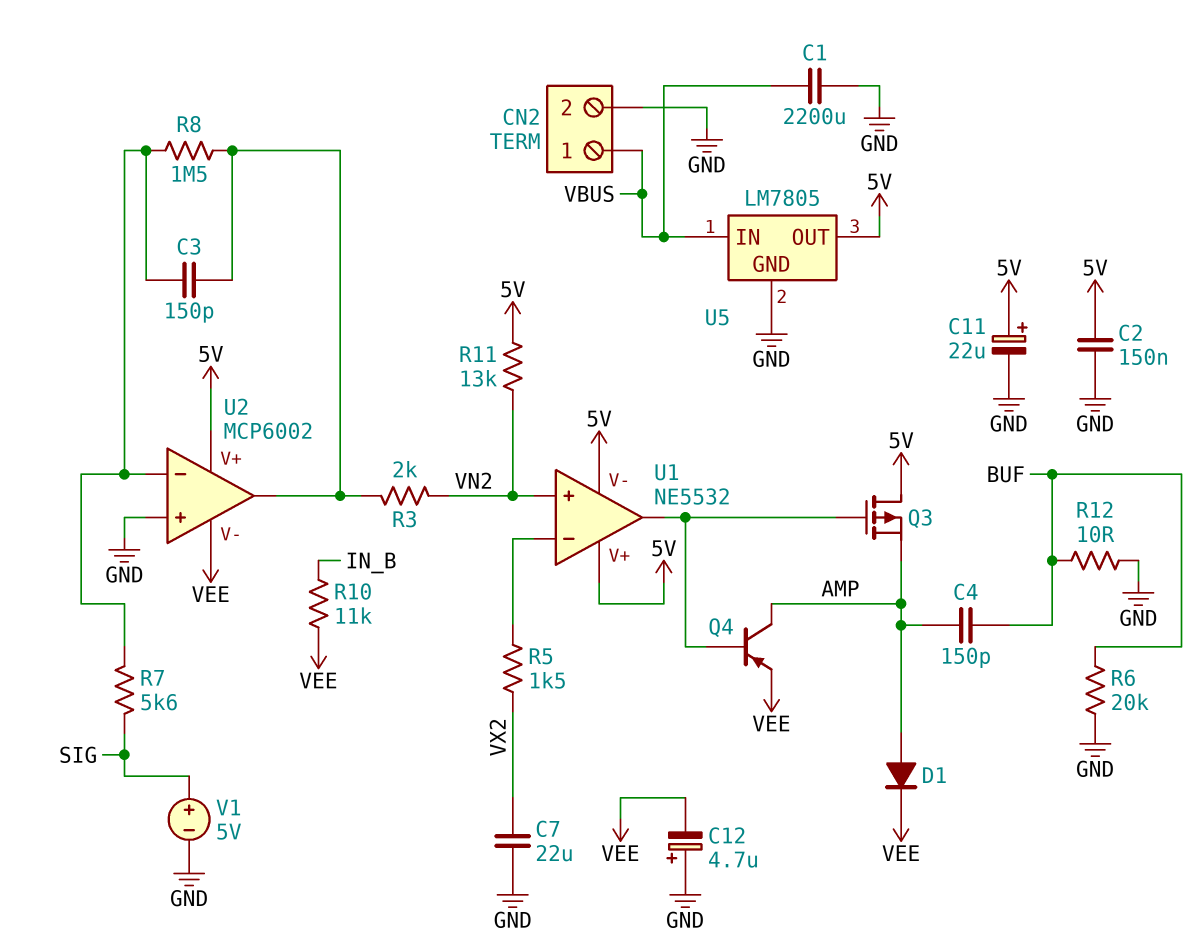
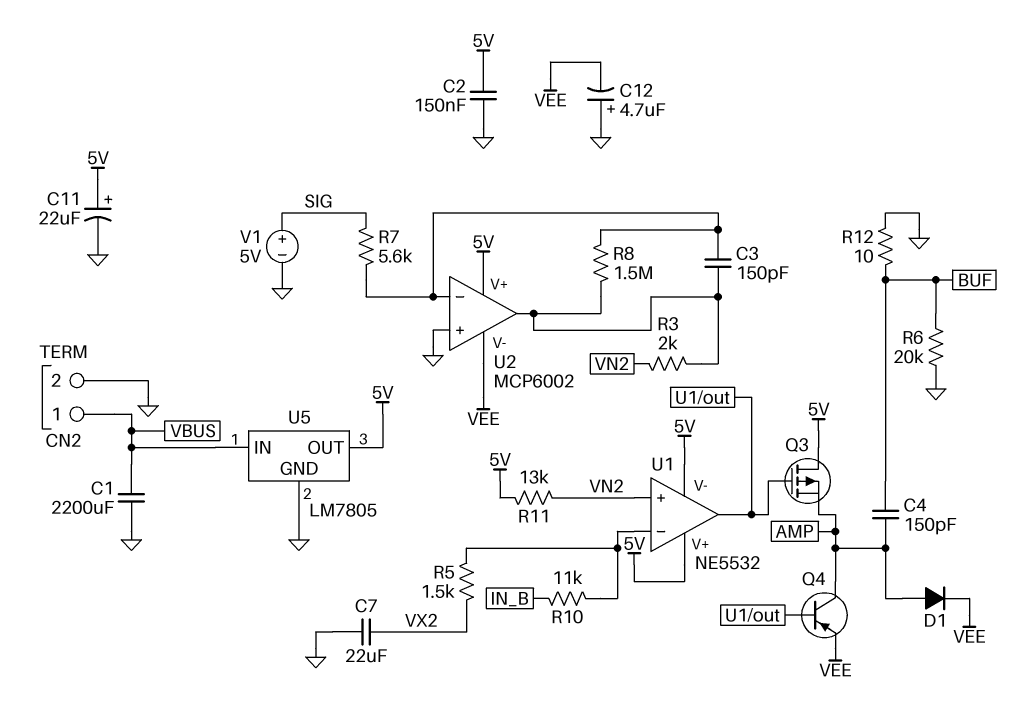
R10: 11k (IN_B, VEE) -> 11k (IN_B, U1/in-)

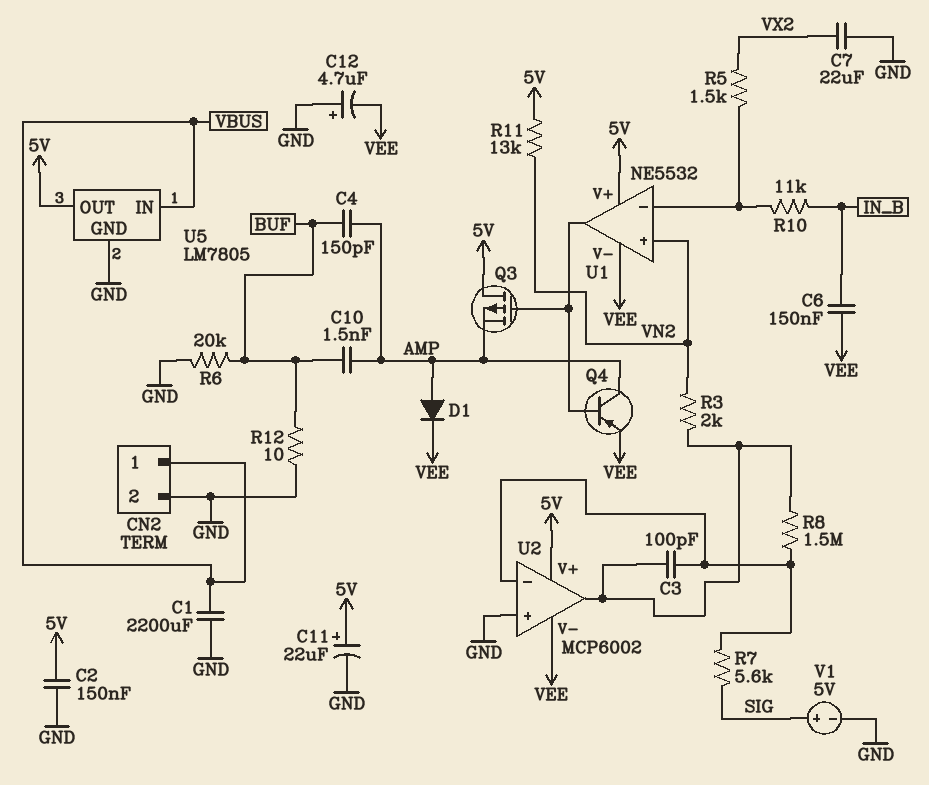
C3: 150pF (U2/in-, U2/out) -> 100pF (U2/in-, U2/out)
C6: none -> 150nF (IN_B, VEE)
C10: none -> 1.5nF (AMP, BUF)
U1 pin V-: 5V -> VEE

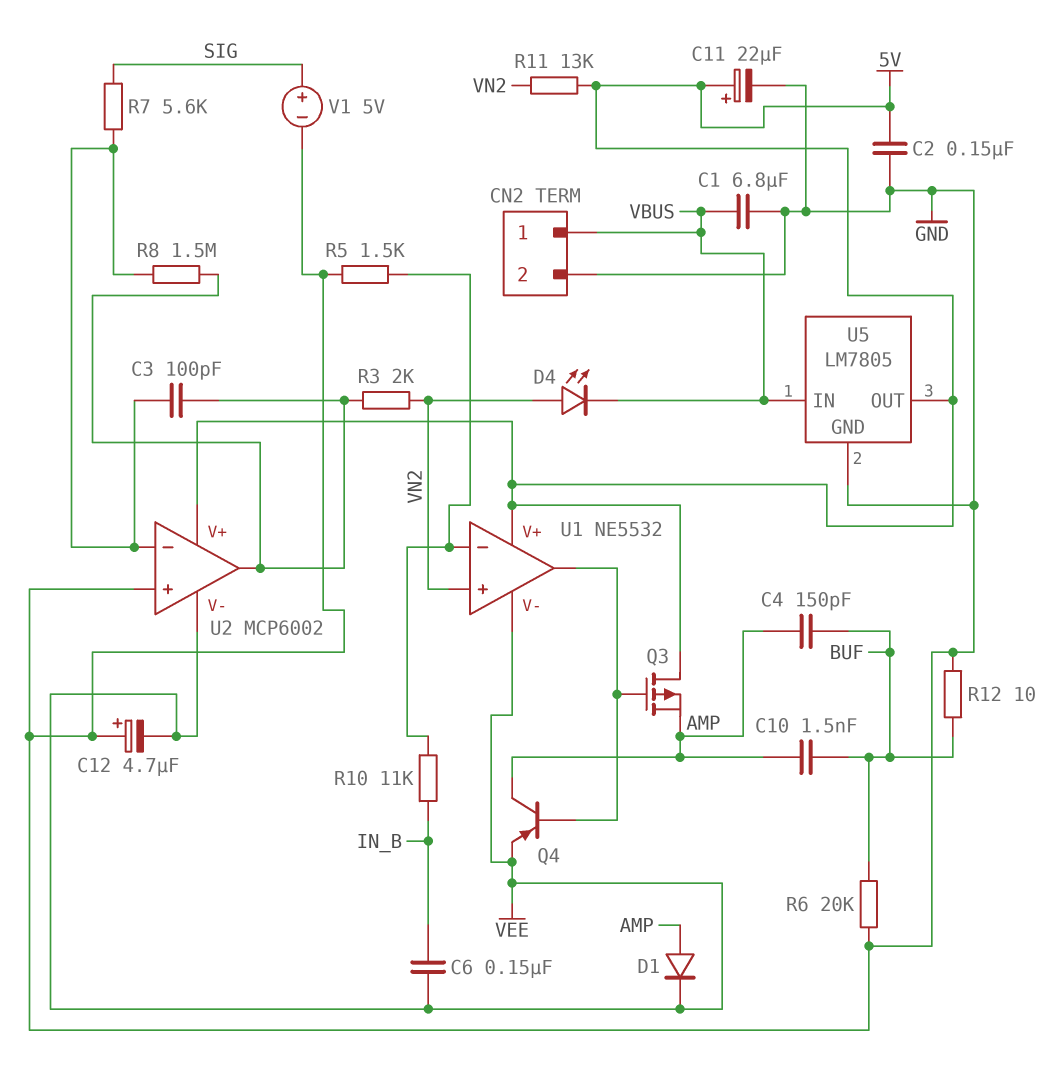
C1: 2200uF (GND, VBUS) -> 6.8uF (GND, VBUS)
C7: 22uF (GND, VX2) -> none
D4: none -> LED (A VN2, K VBUS)
R5: 1.5k (U1/in-, VX2) -> 1.5k (GND, U1/in-)

